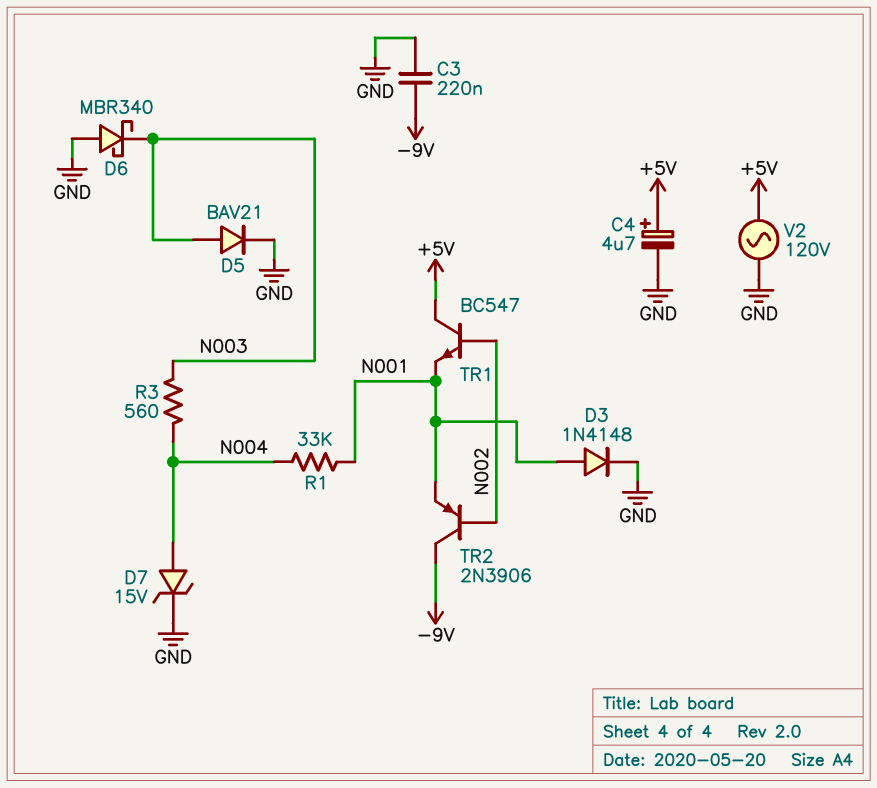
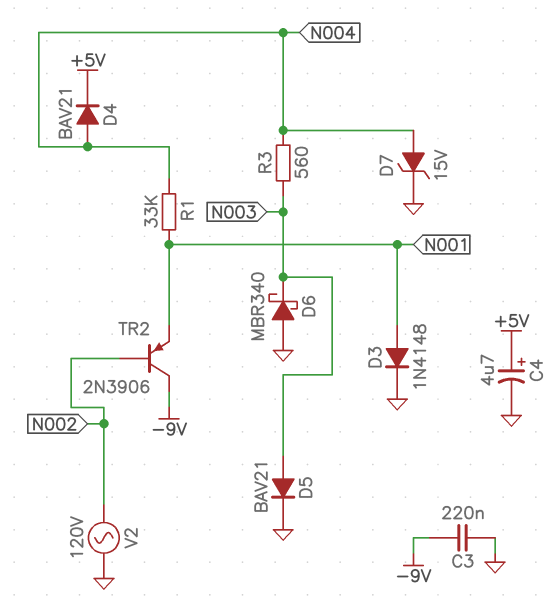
D4: none -> diode BAV21 (A N004, K +5V)
TR1: NPN BC547 (B N002, C +5V, E N001) -> none
V2: AC 120V (+5V, GND) -> AC 120V (GND, N002)

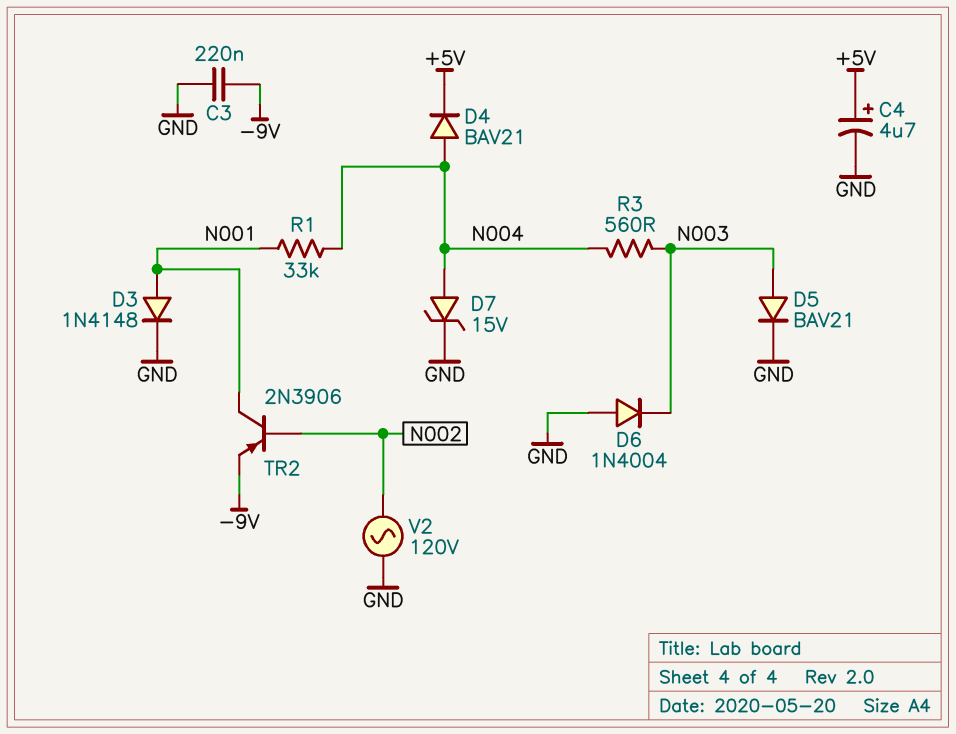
D6: schottky MBR340 (A GND, K N003) -> diode 1N4004 (A GND, K N003)
TR2: PNP 2N3906 (B N002, C -9V, E N001) -> PNP 2N3906 (B N002, C N001, E -9V)

